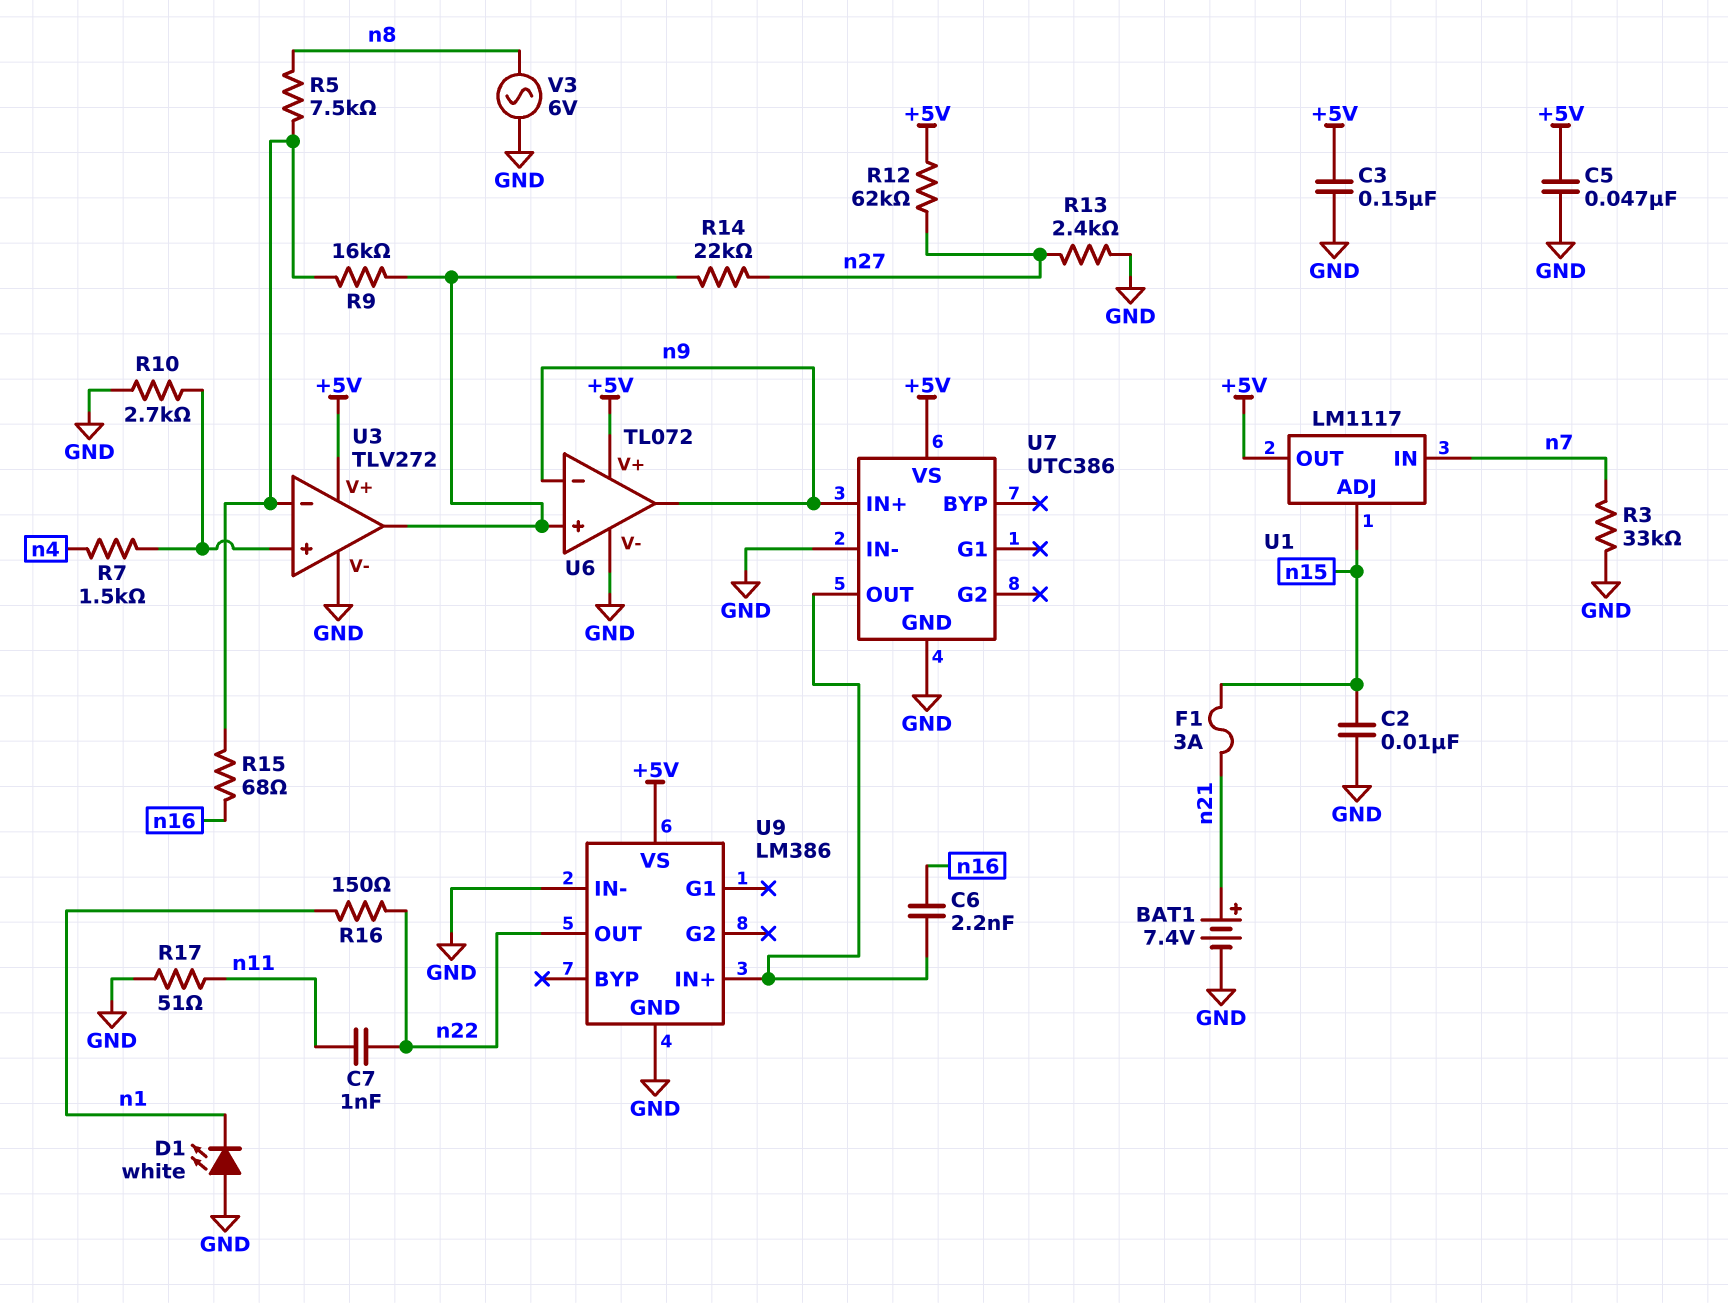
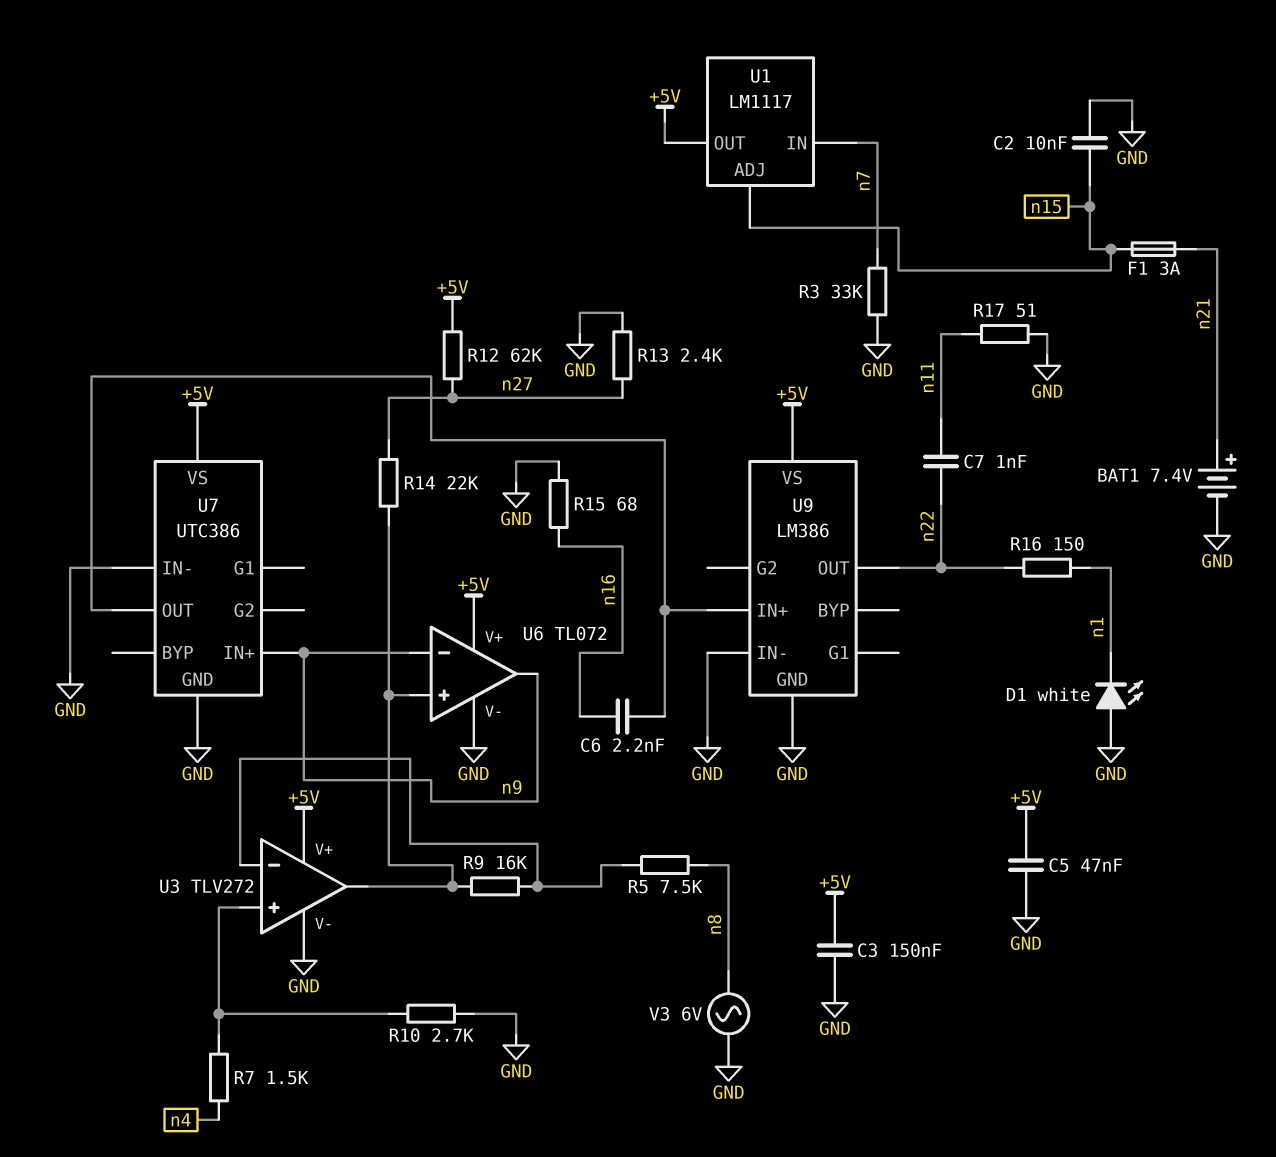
R15: 68 (U3/in-, n16) -> 68 (GND, n16)

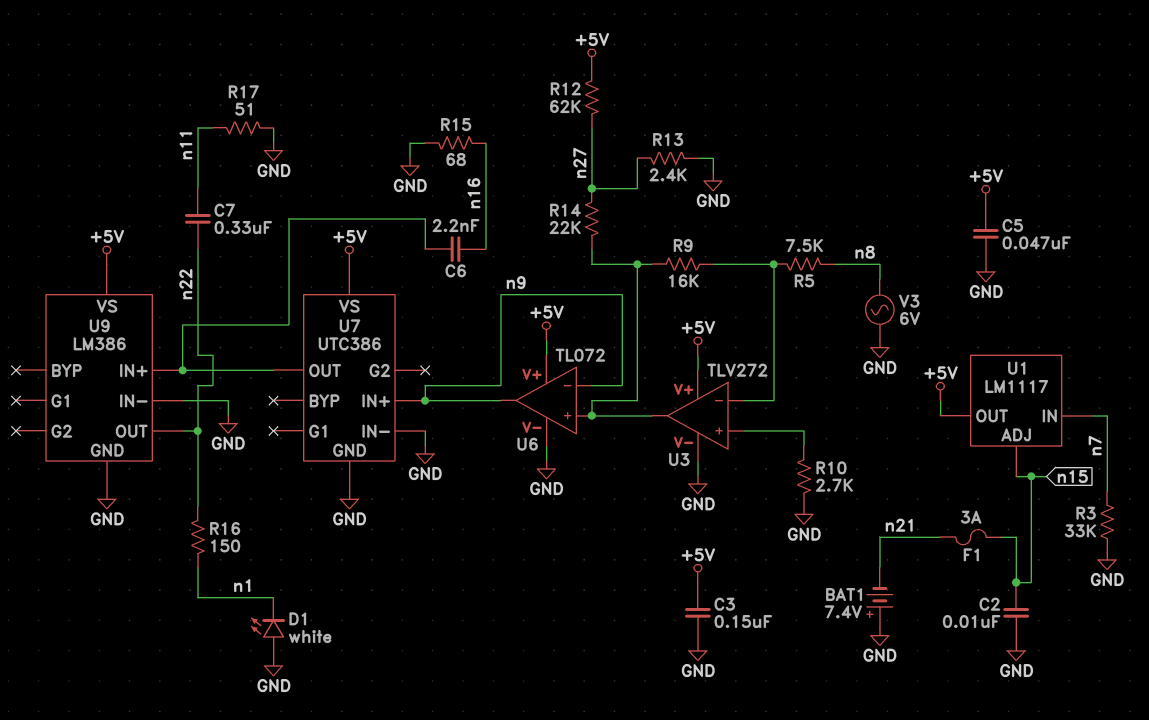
BAT1: 7.4V (plus n21, minus GND) -> 7.4V (plus GND, minus n21)
C7: 1nF (n11, n22) -> 330nF (n11, n22)
R7: 1.5k (U3/in+, n4) -> none

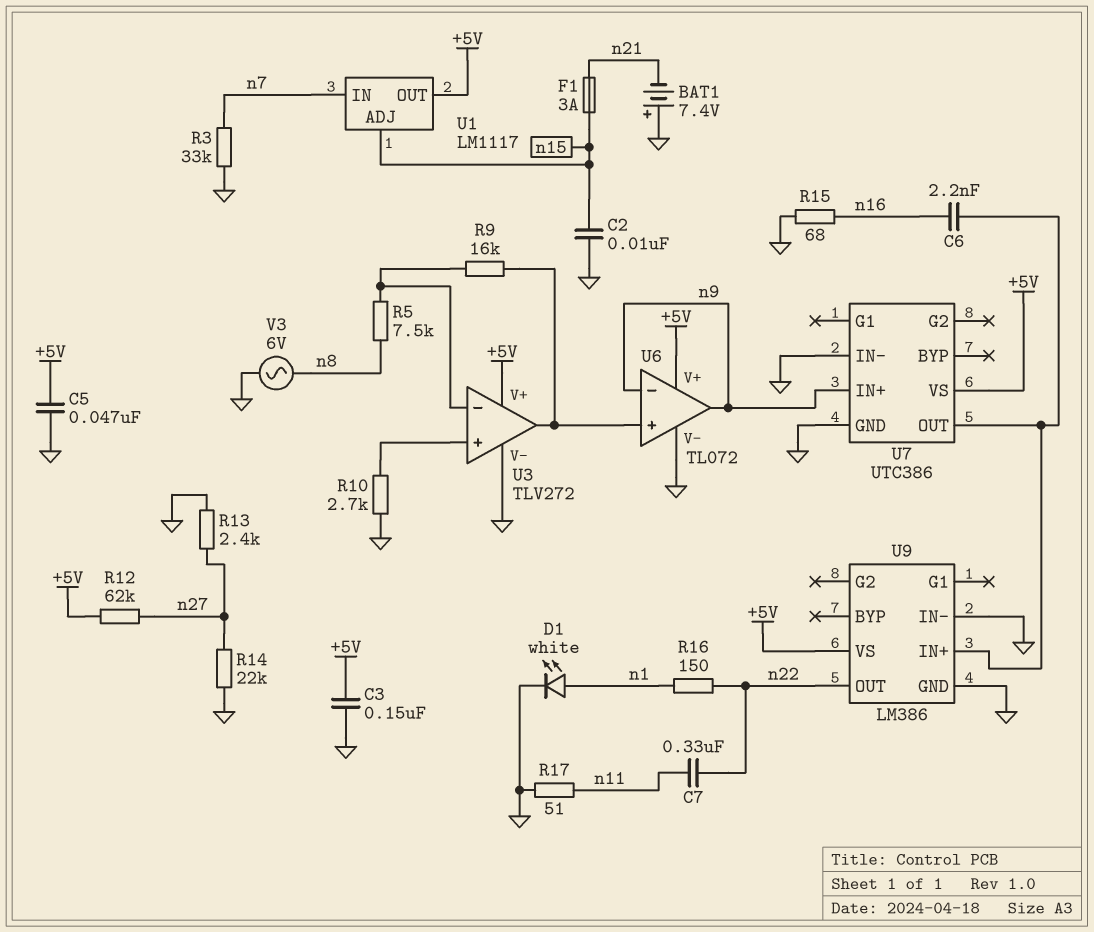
D1: LED white (A GND, K n1) -> LED white (A n1, K GND)
R14: 22k (U3/out, n27) -> 22k (GND, n27)

